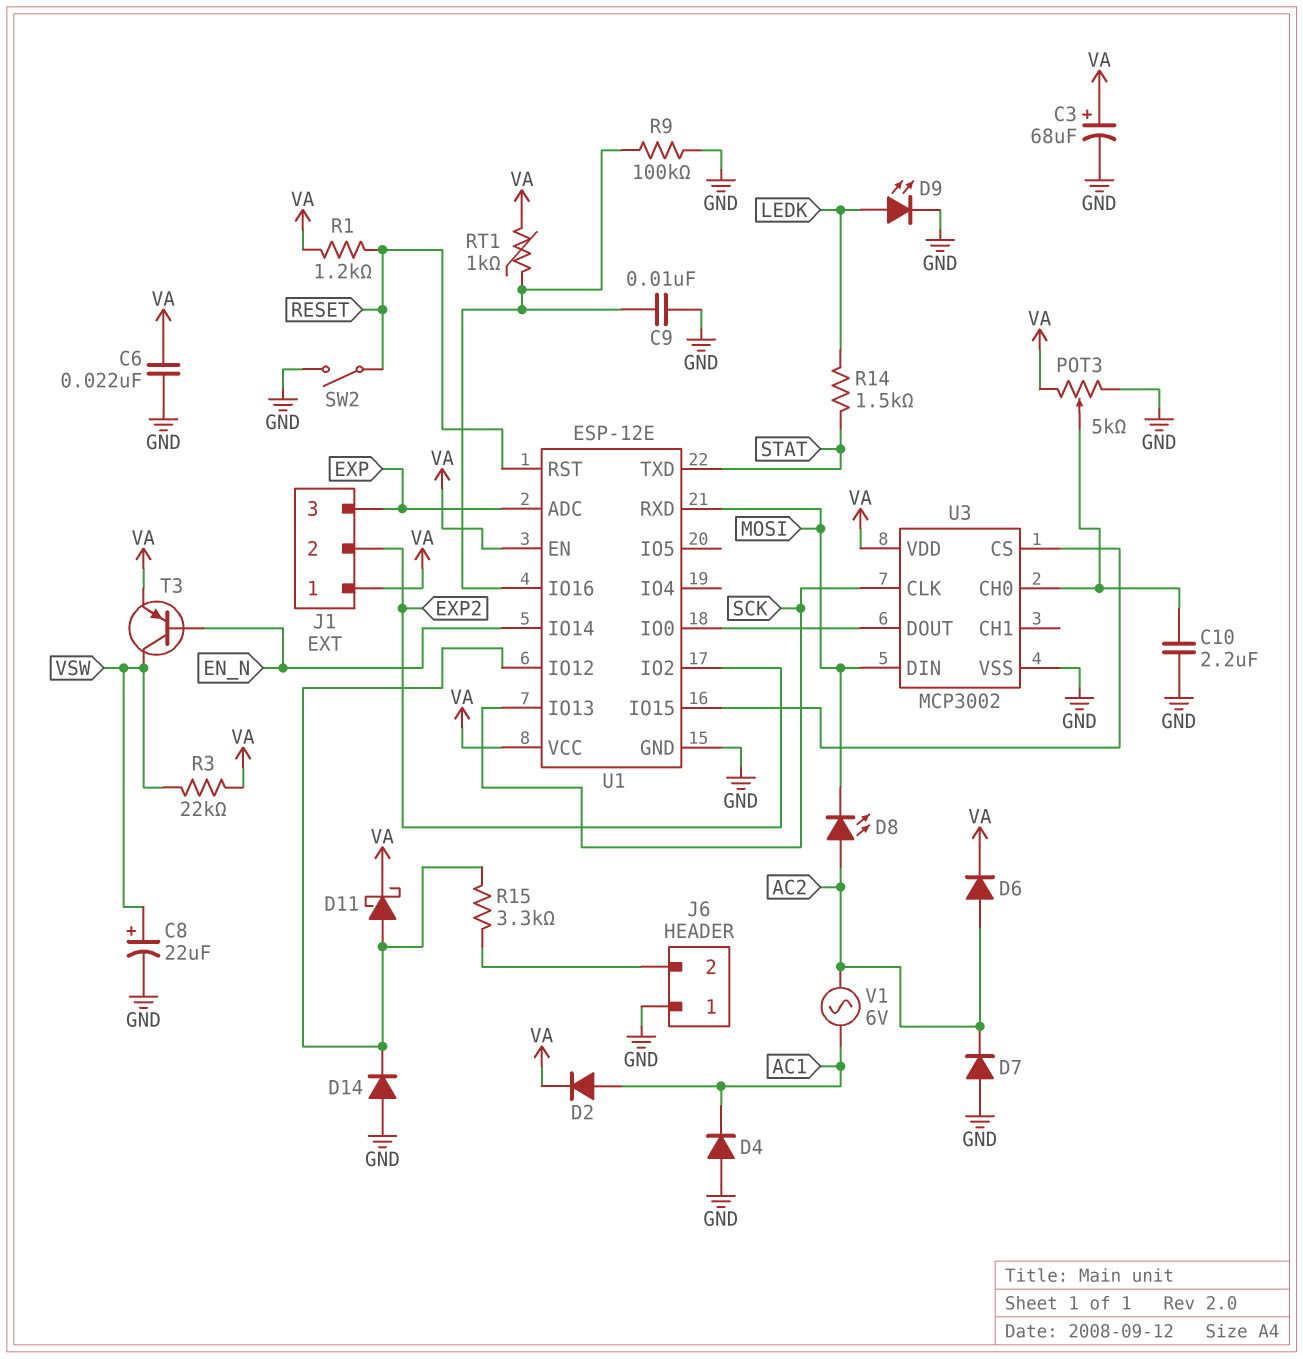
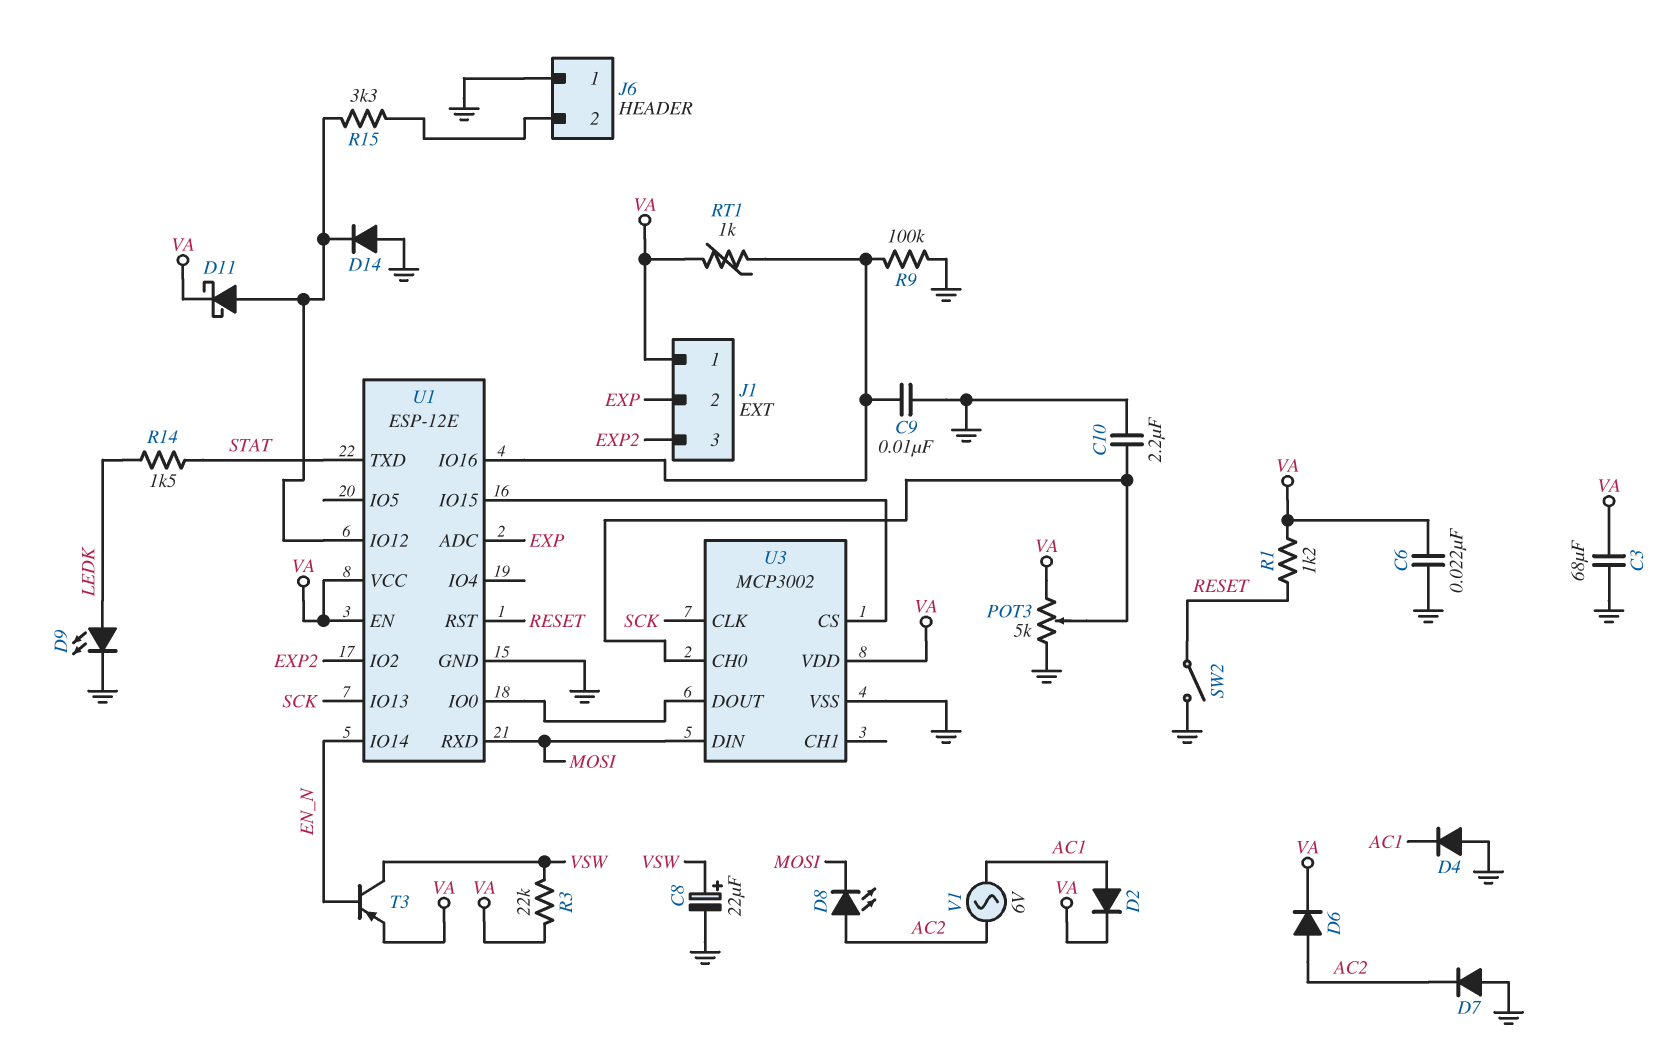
C3: 68uF (plus VA, minus GND) -> 68uF (GND, VA)
J1 pin 2: EXP2 -> EXP
J1 pin 3: EXP -> EXP2

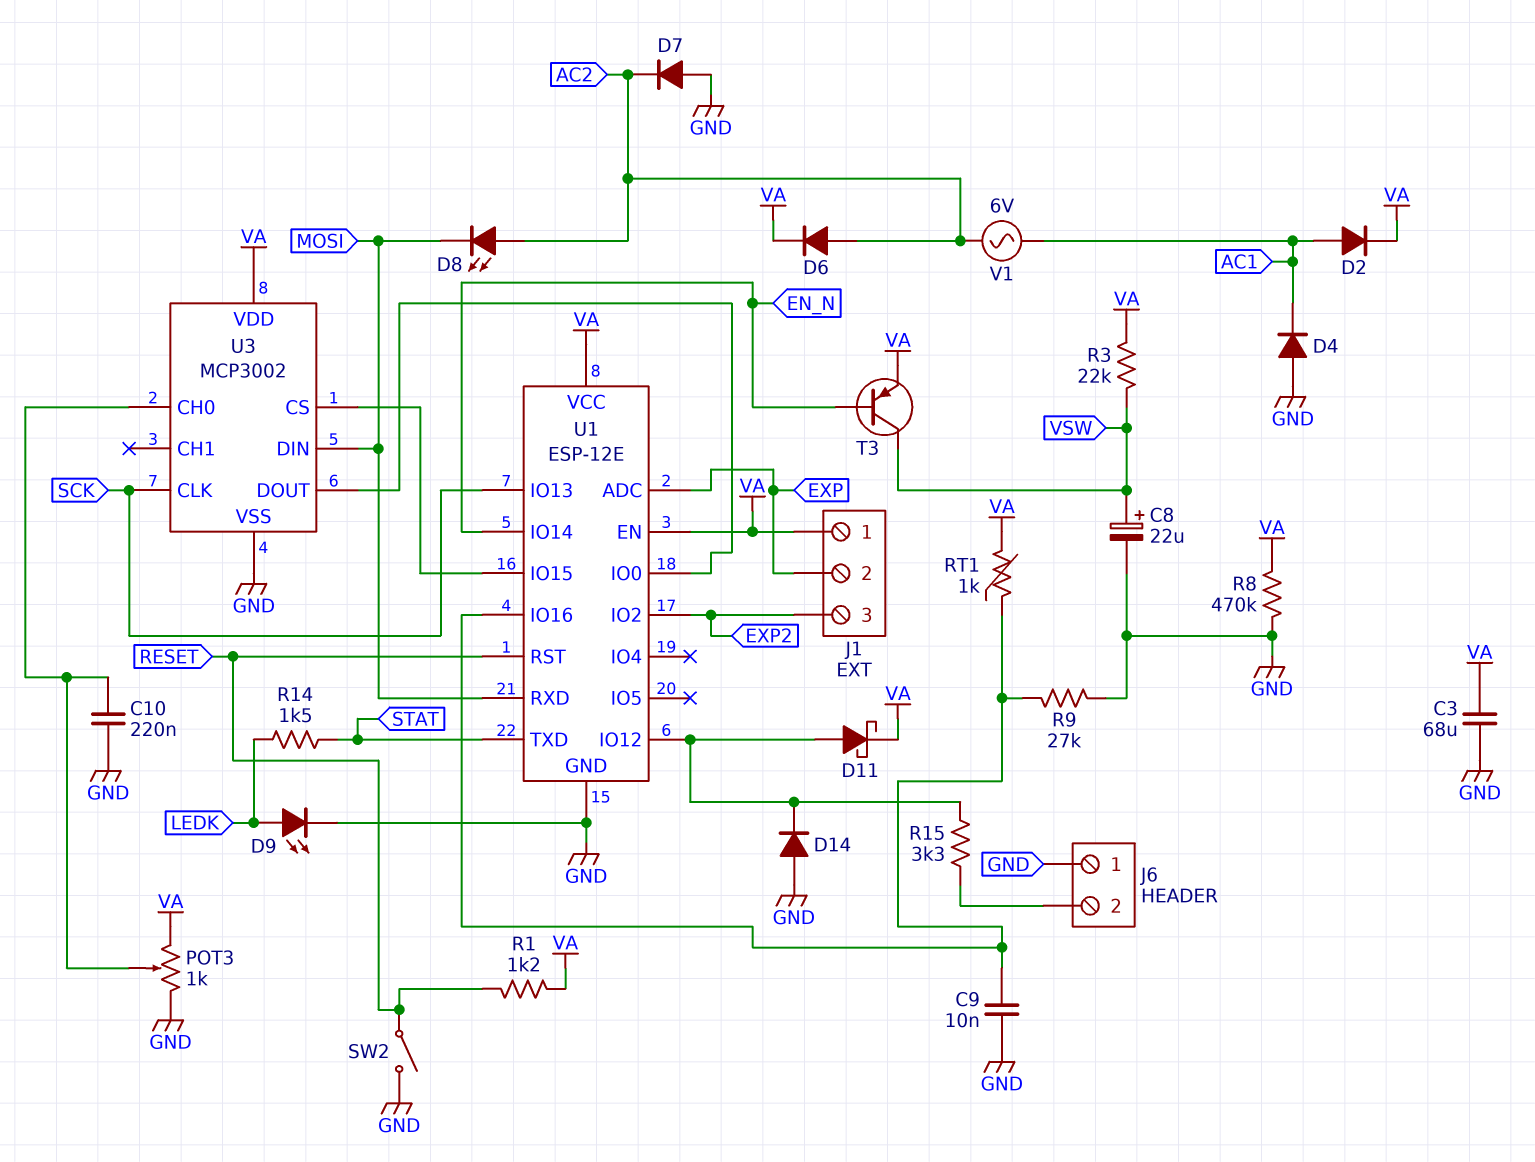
C6: 22nF (GND, VA) -> none
C10: 2.2uF (GND, U3/CH0) -> 220nF (GND, U3/CH0)
POT3: 5k (GND, VA, wiper U3/CH0) -> 1k (GND, VA, wiper U3/CH0)
R8: none -> 470k (GND, VA)
R9: 100k (GND, U1/IO16) -> 27k (GND, U1/IO16)

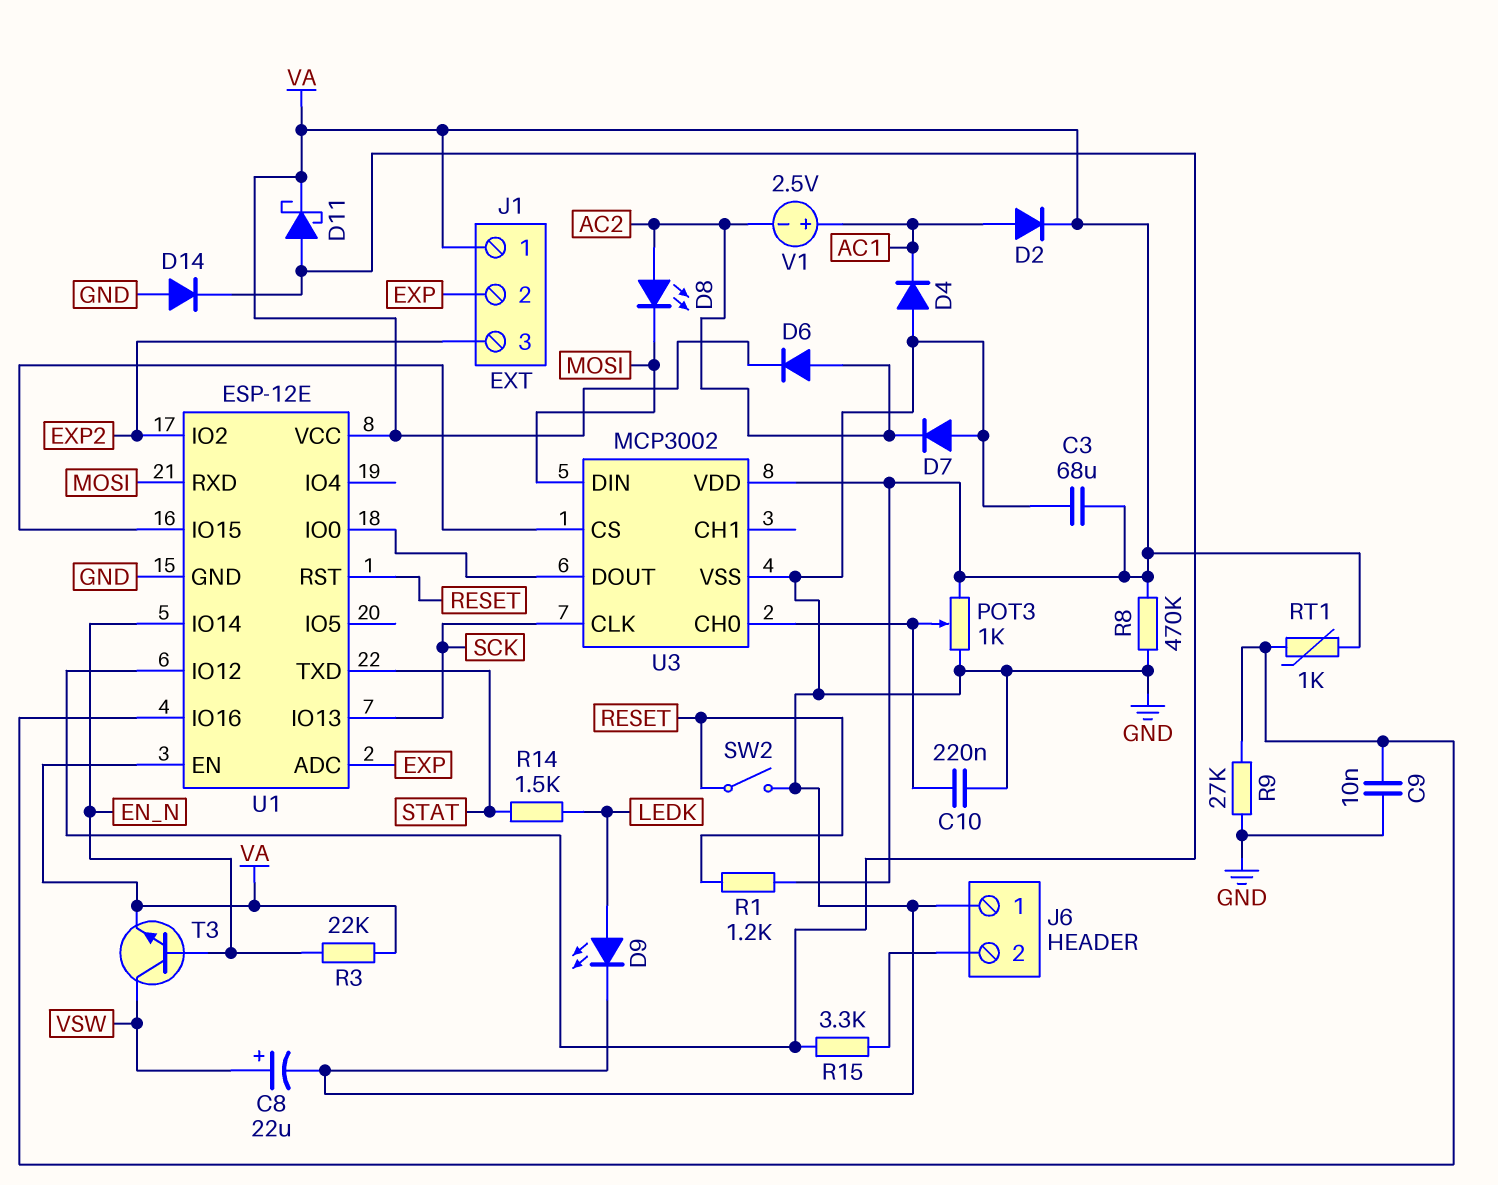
R3: 22k (VA, VSW) -> 22k (EN_N, VA)
T3: PNP (B EN_N, C VSW, E VA) -> NPN (B EN_N, C VSW, E VA)
V1: AC 6V (AC1, AC2) -> 2.5V (plus AC1, minus AC2)

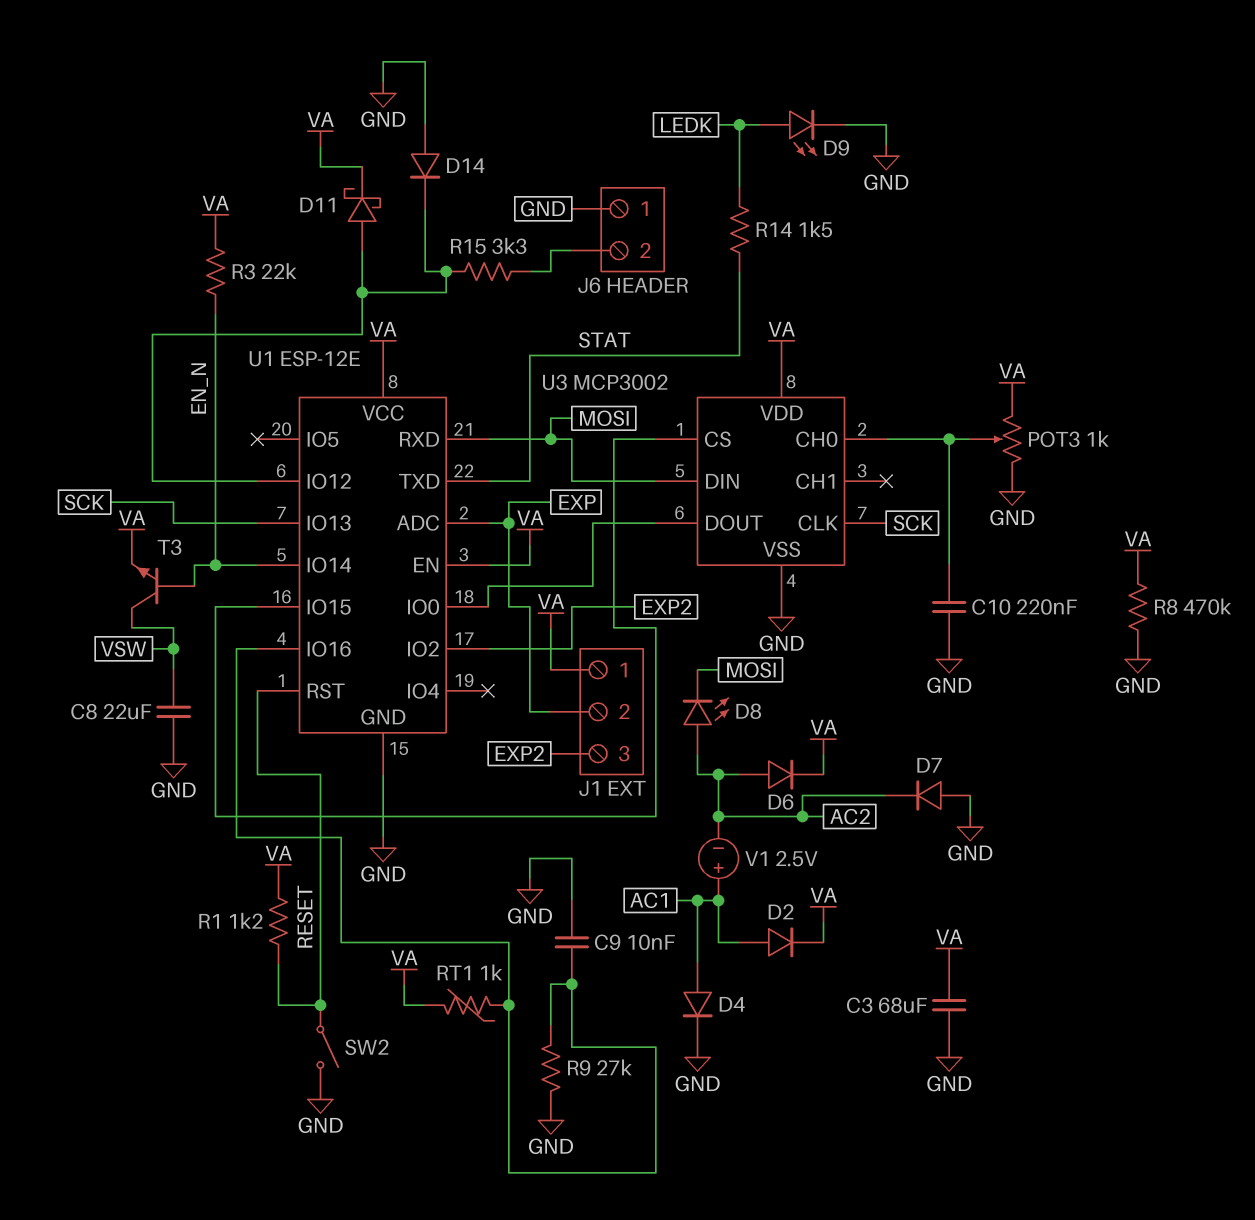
C8: 22uF (plus VSW, minus GND) -> 22uF (GND, VSW)
D4: diode (A GND, K AC1) -> diode (A AC1, K GND)

